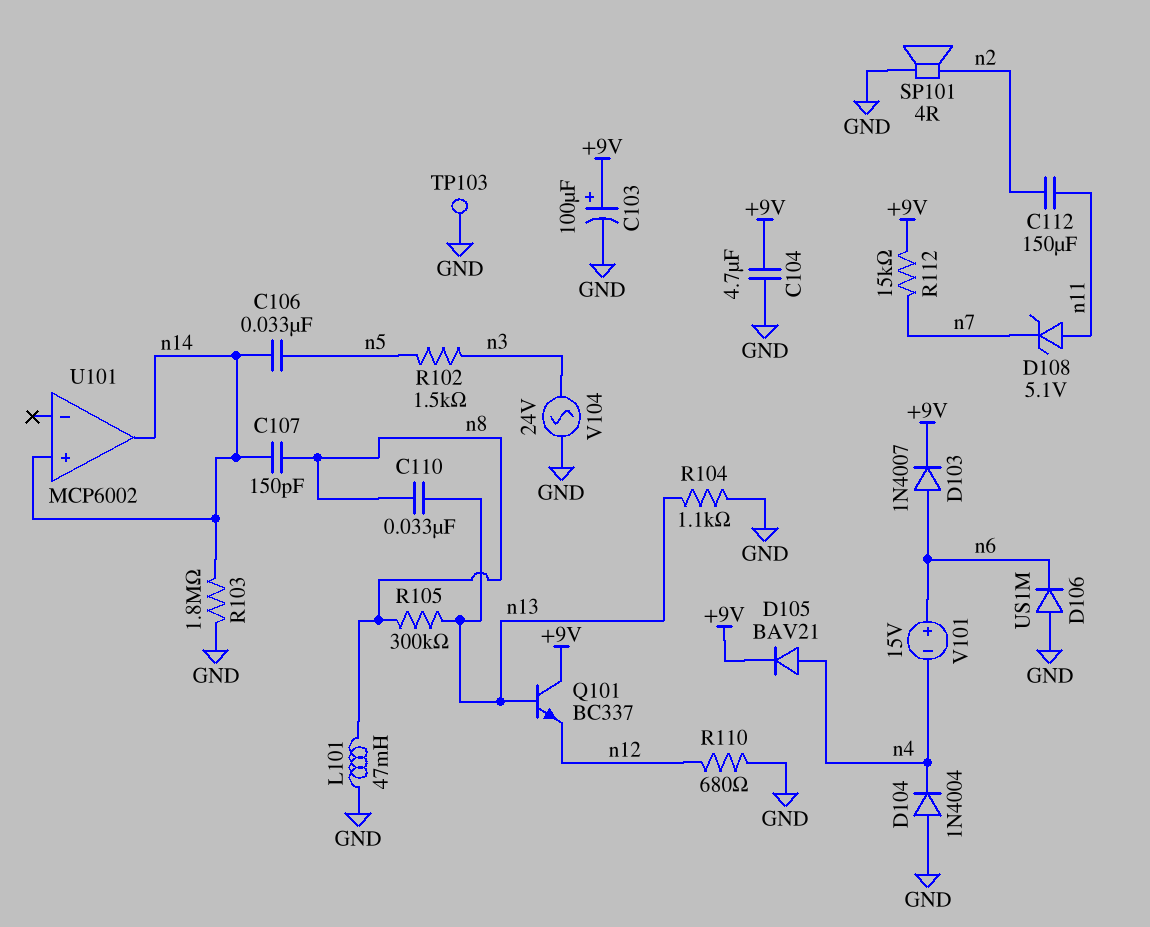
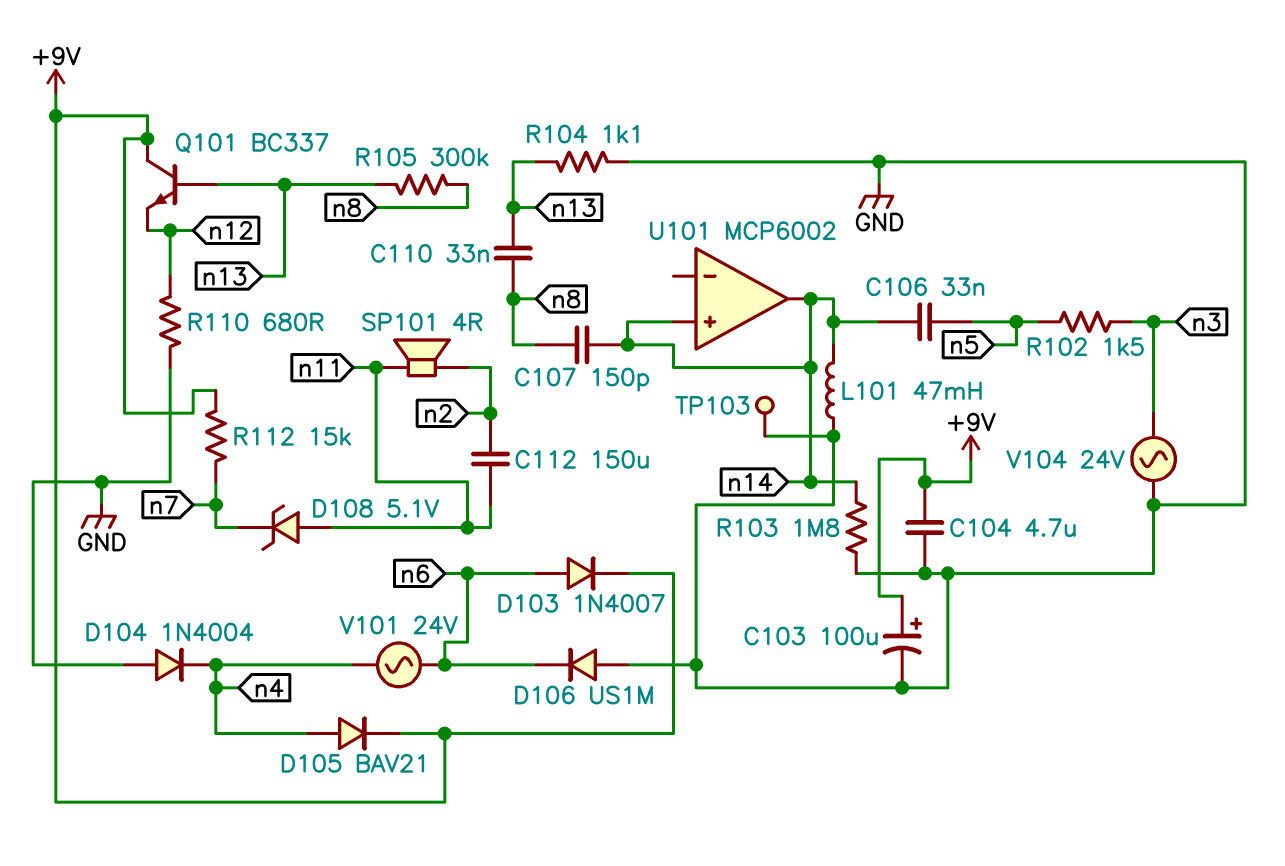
L101: 47mH (GND, n8) -> 47mH (GND, n14)
SP101: speaker 4R (GND, n2) -> speaker 4R (n2, n11)
V101: 15V (plus n6, minus n4) -> AC 24V (n4, n6)

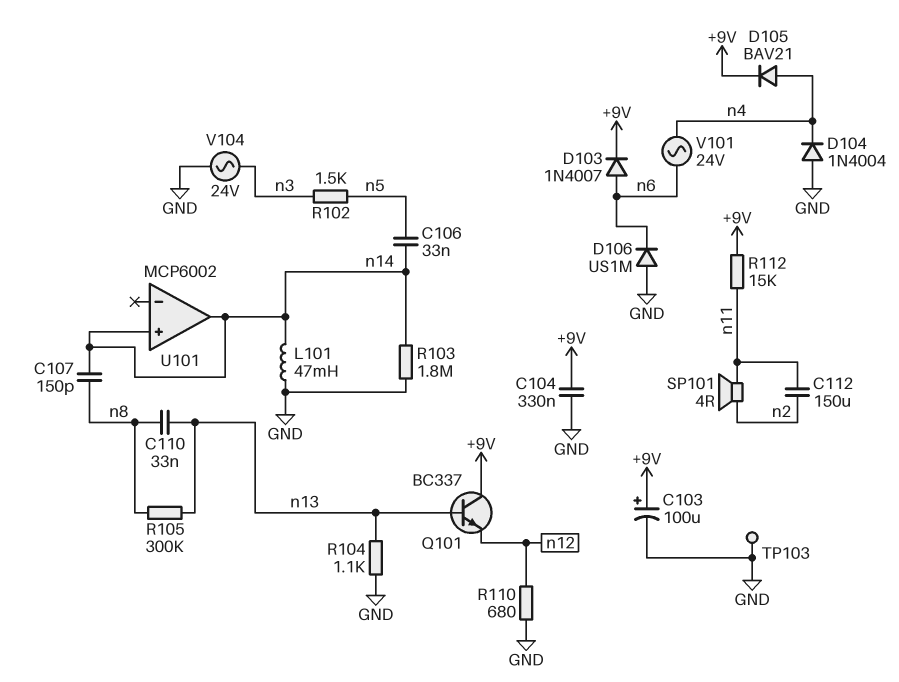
C104: 4.7uF (+9V, GND) -> 330nF (+9V, GND)
D108: zener 5.1V (A n11, K n7) -> none
R112: 15k (+9V, n7) -> 15k (+9V, n11)

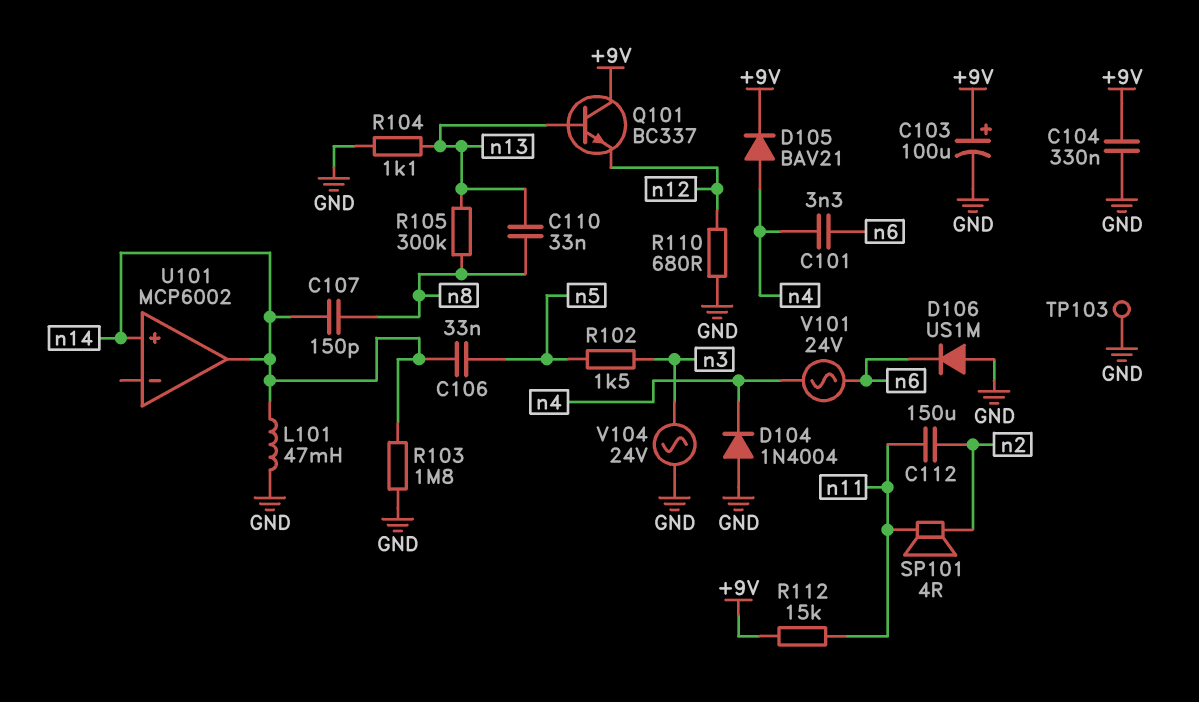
C101: none -> 3.3nF (n4, n6)
D103: diode 1N4007 (A n6, K +9V) -> none

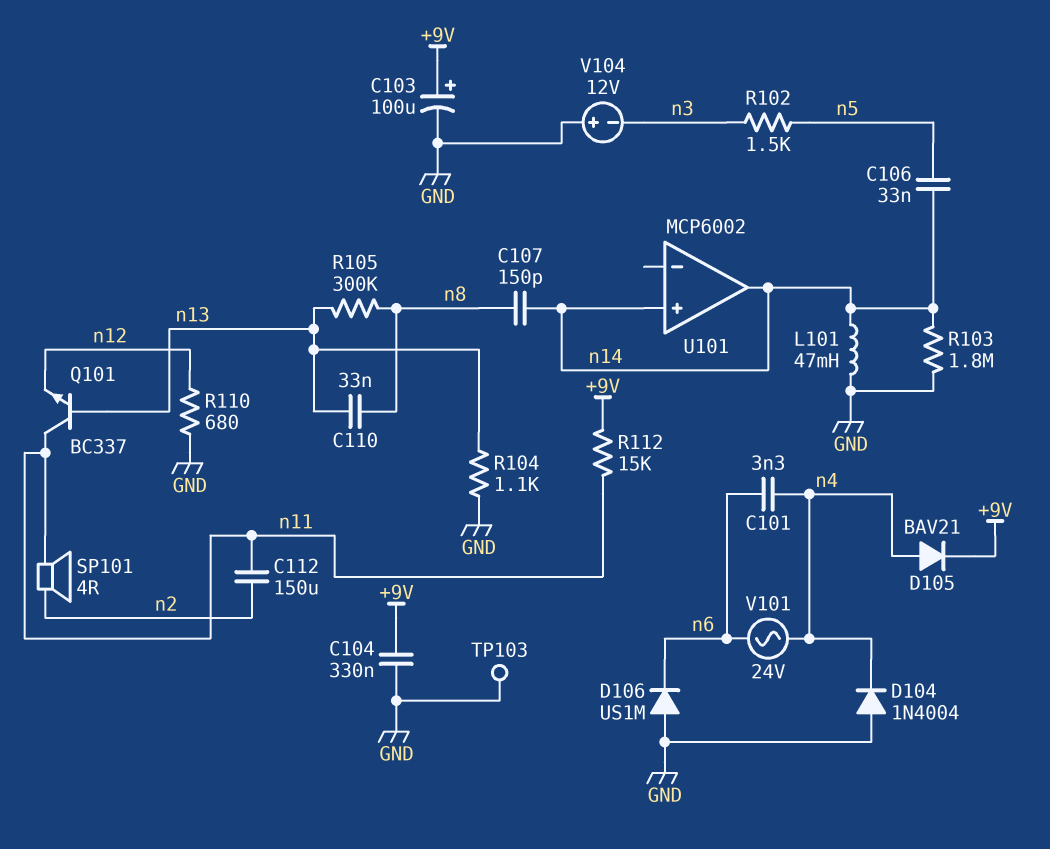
Q101: NPN BC337 (B n13, C +9V, E n12) -> NPN BC337 (B n13, C n11, E n12)
V104: AC 24V (GND, n3) -> 12V (plus GND, minus n3)

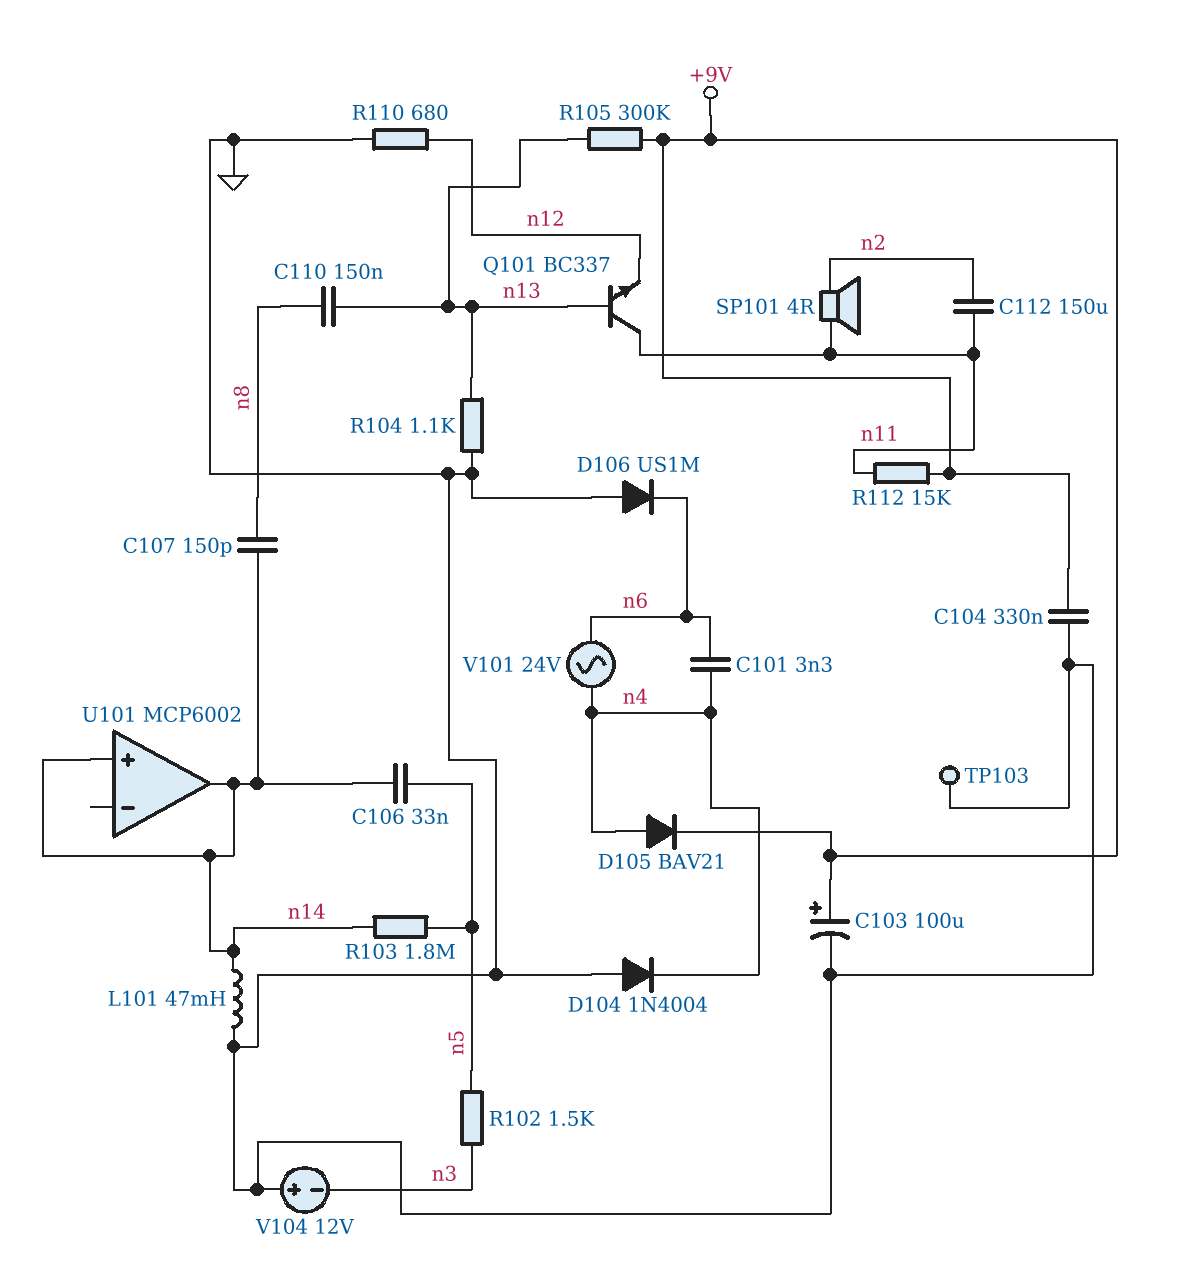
C110: 33nF (n8, n13) -> 150nF (n8, n13)
R103: 1.8M (GND, n14) -> 1.8M (n5, n14)
R105: 300k (n8, n13) -> 300k (+9V, n13)

